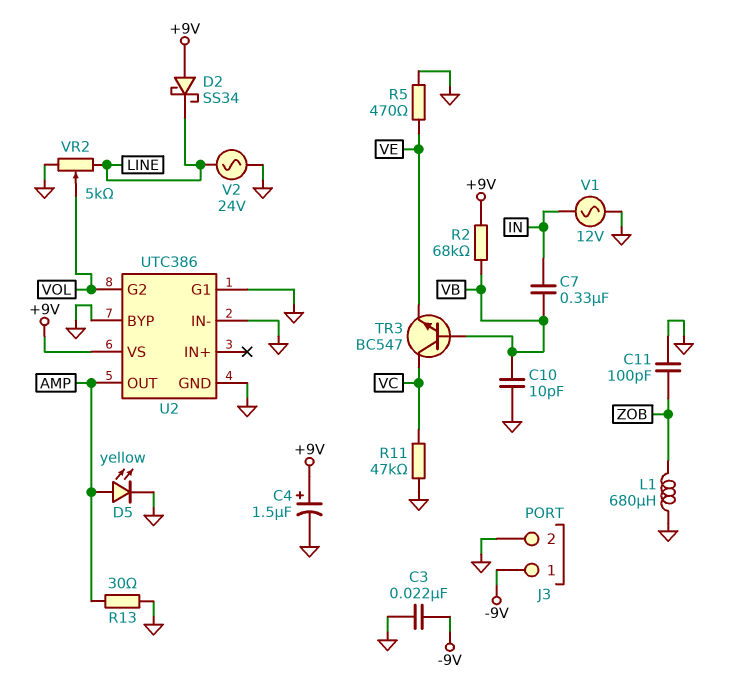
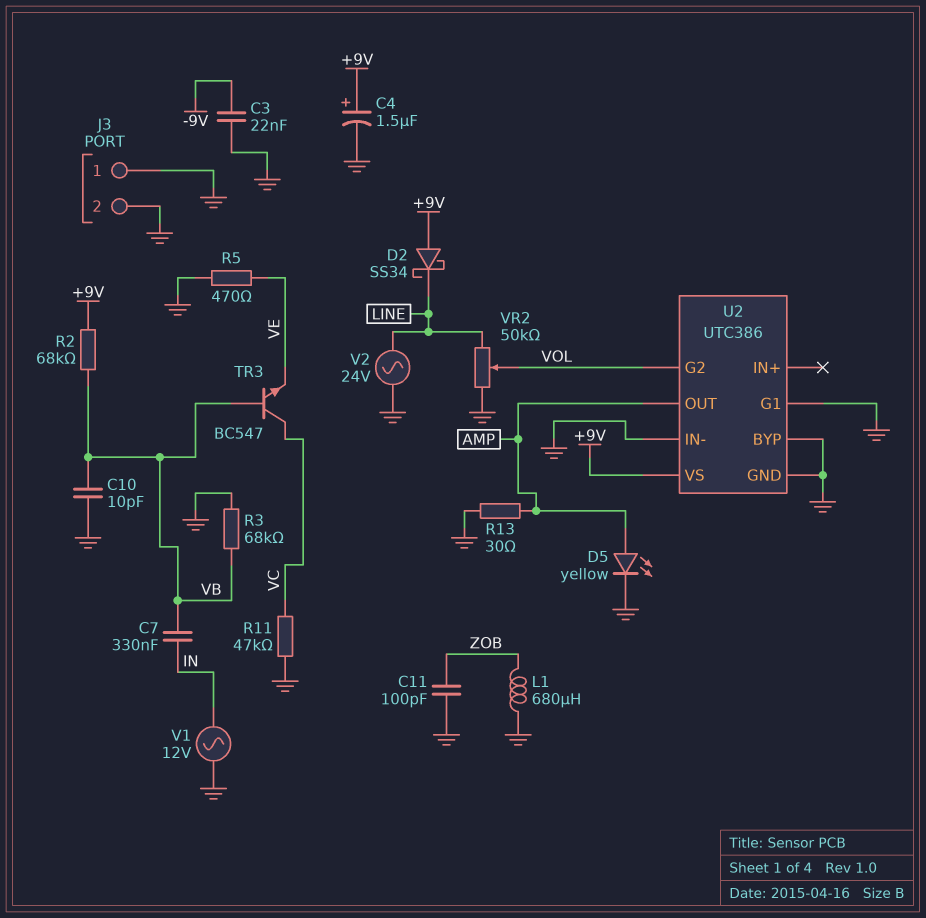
J3 pin 1: -9V -> GND
R3: none -> 68k (GND, VB)
VR2: 5k (GND, LINE, wiper VOL) -> 50k (GND, LINE, wiper VOL)

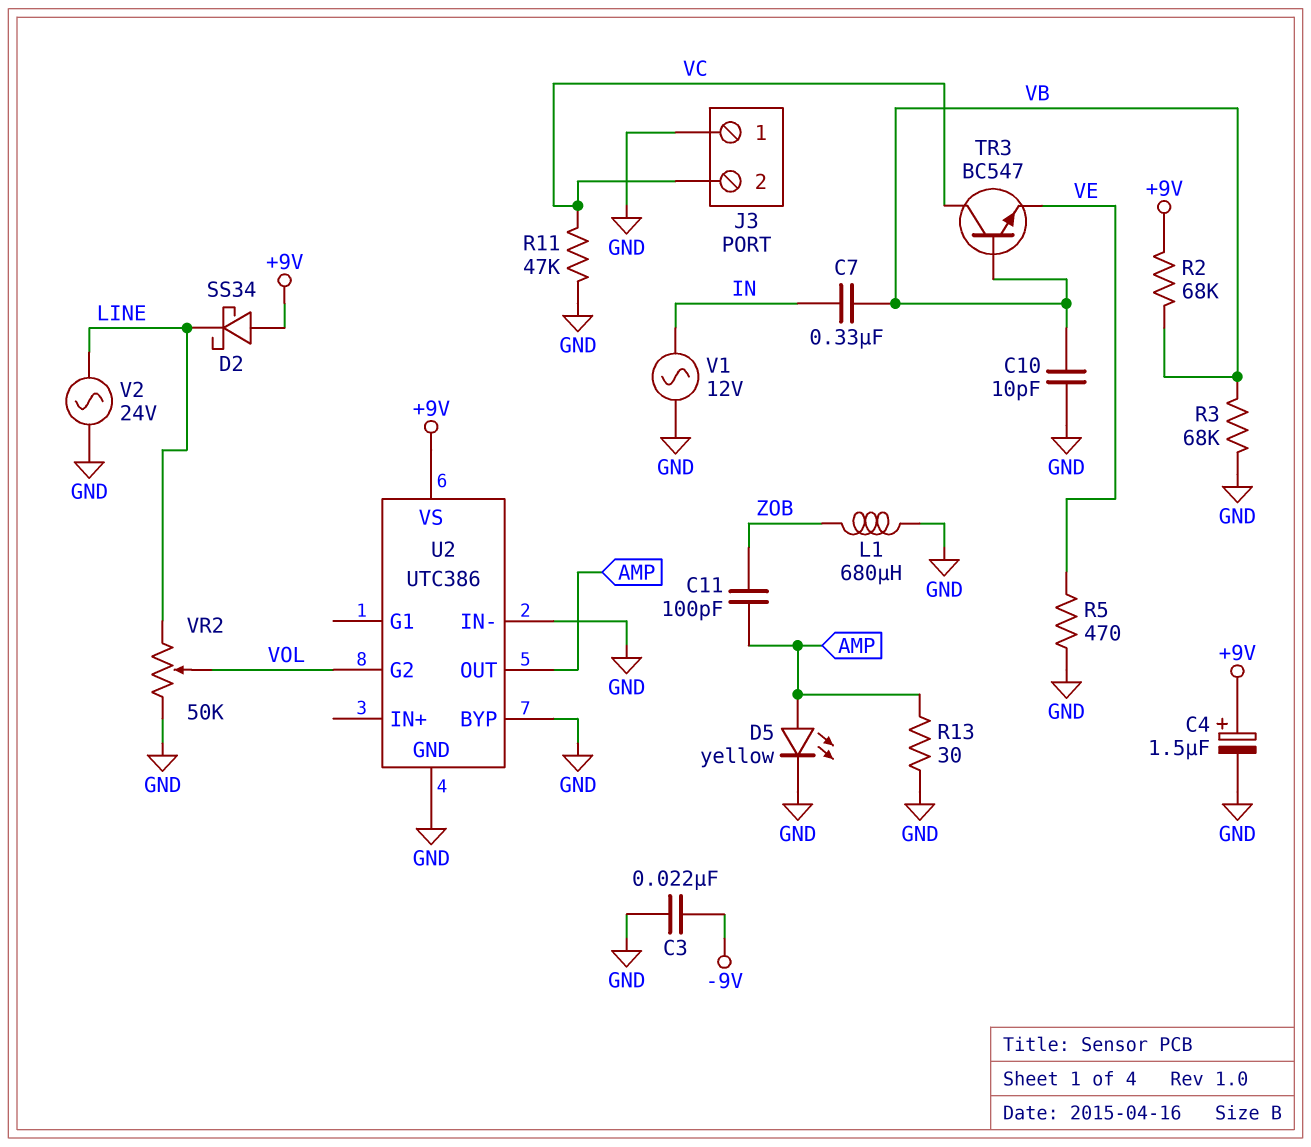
C11: 100pF (GND, ZOB) -> 100pF (AMP, ZOB)
J3 pin 2: GND -> VC
U2 pin G1: GND -> none

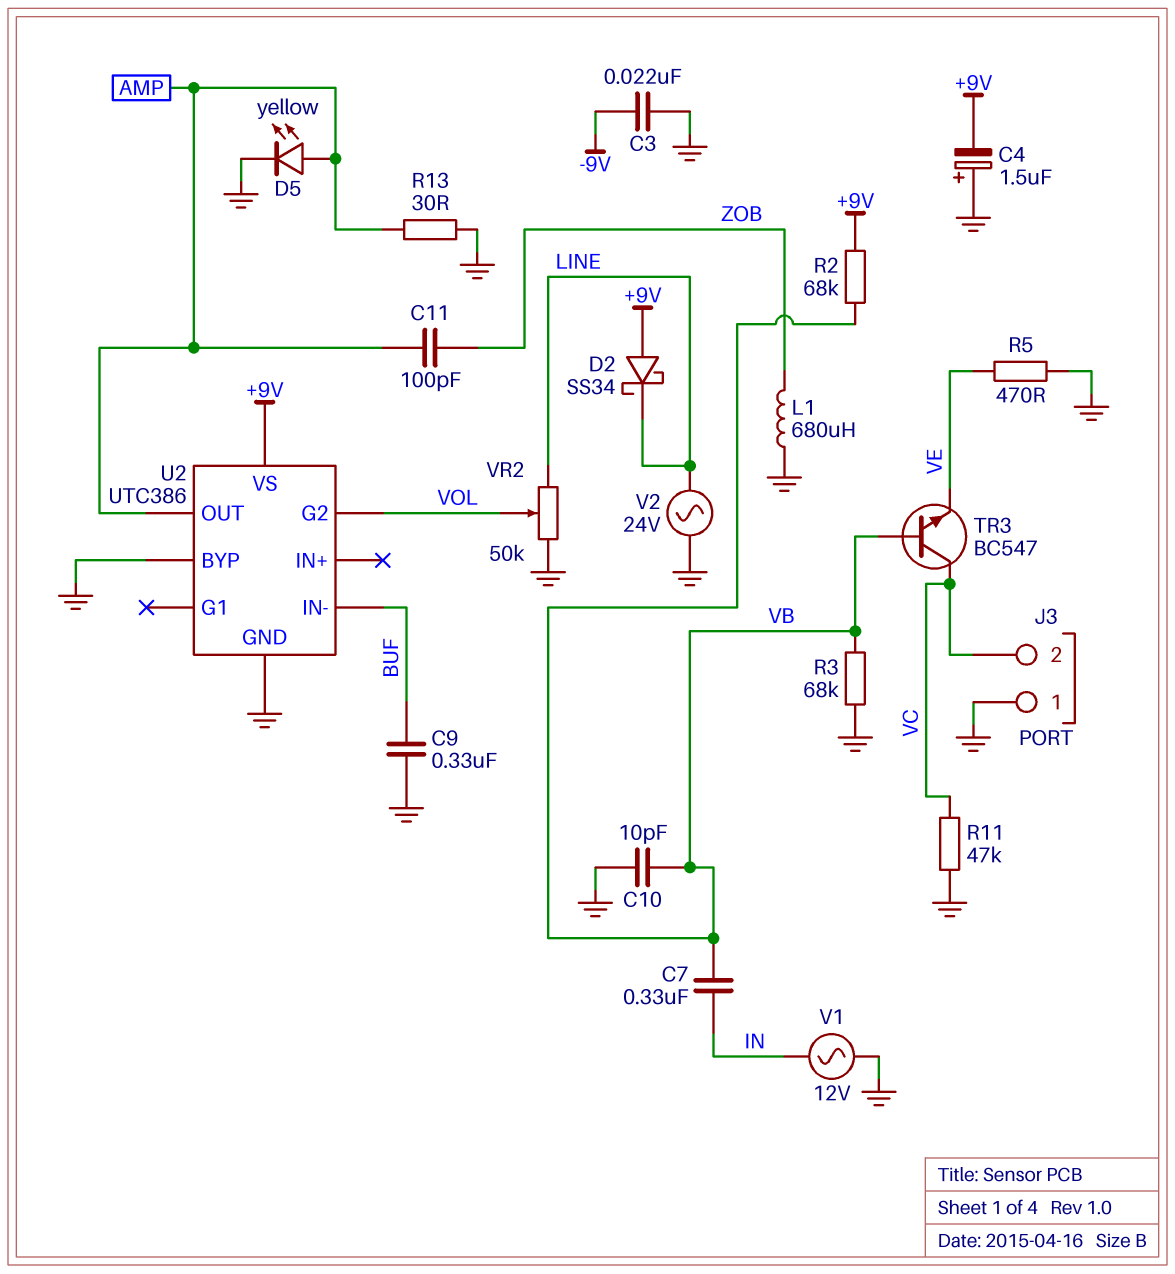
C4: 1.5uF (plus +9V, minus GND) -> 1.5uF (plus GND, minus +9V)
C9: none -> 330nF (BUF, GND)
U2 pin IN-: GND -> BUF

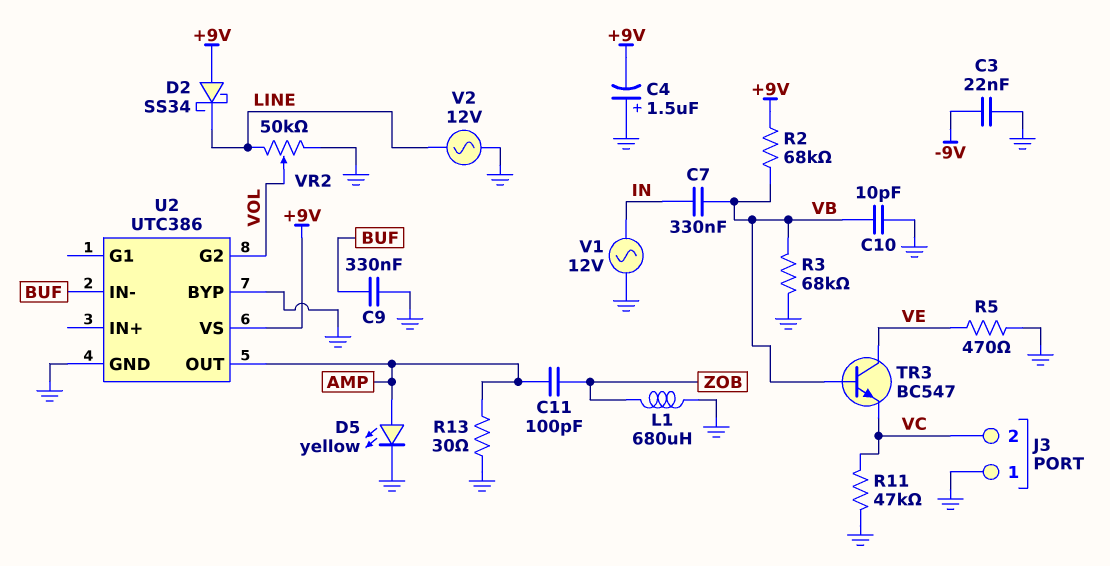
TR3: NPN BC547 (B VB, C VC, E VE) -> NPN BC547 (B VB, C VE, E VC)
V2: AC 24V (GND, LINE) -> AC 12V (GND, LINE)

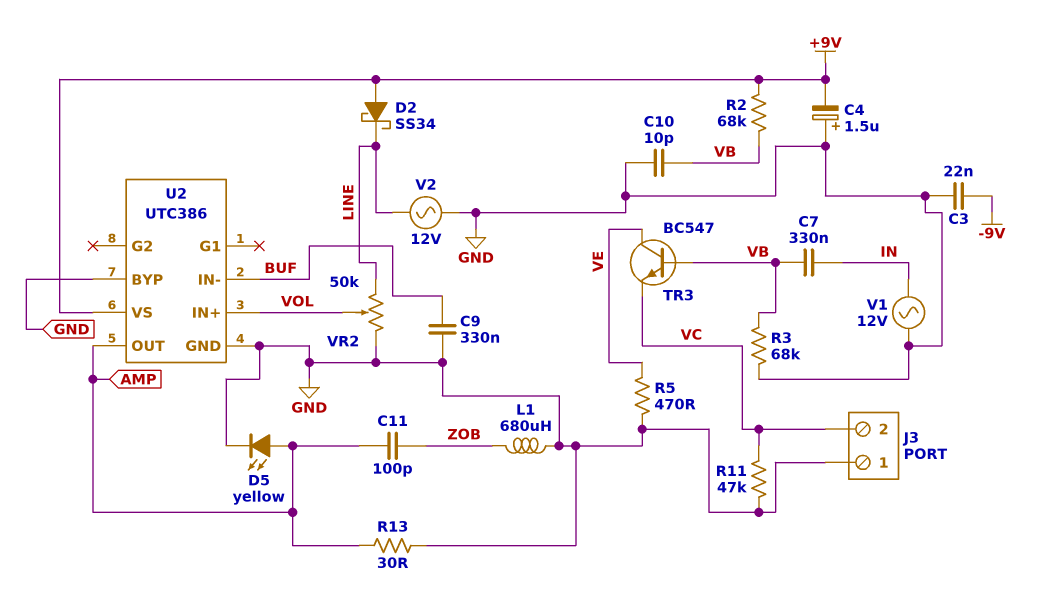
U2 pin G2: VOL -> none
U2 pin IN+: none -> VOL

